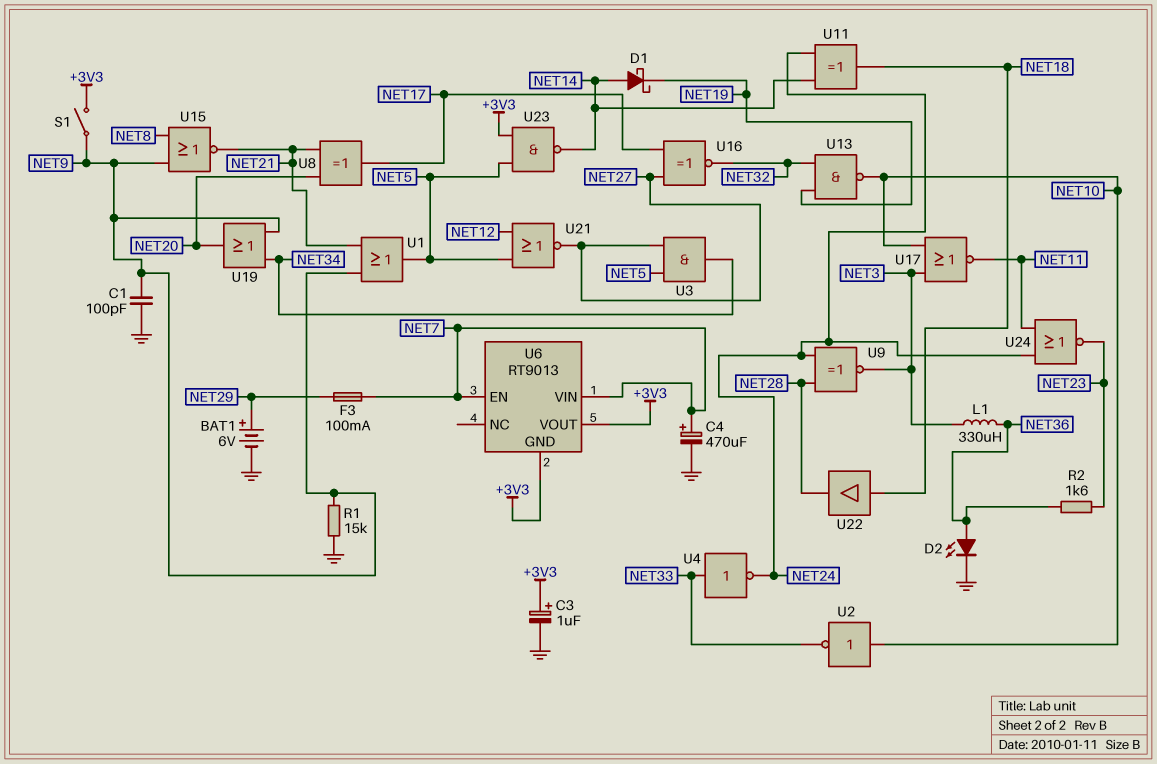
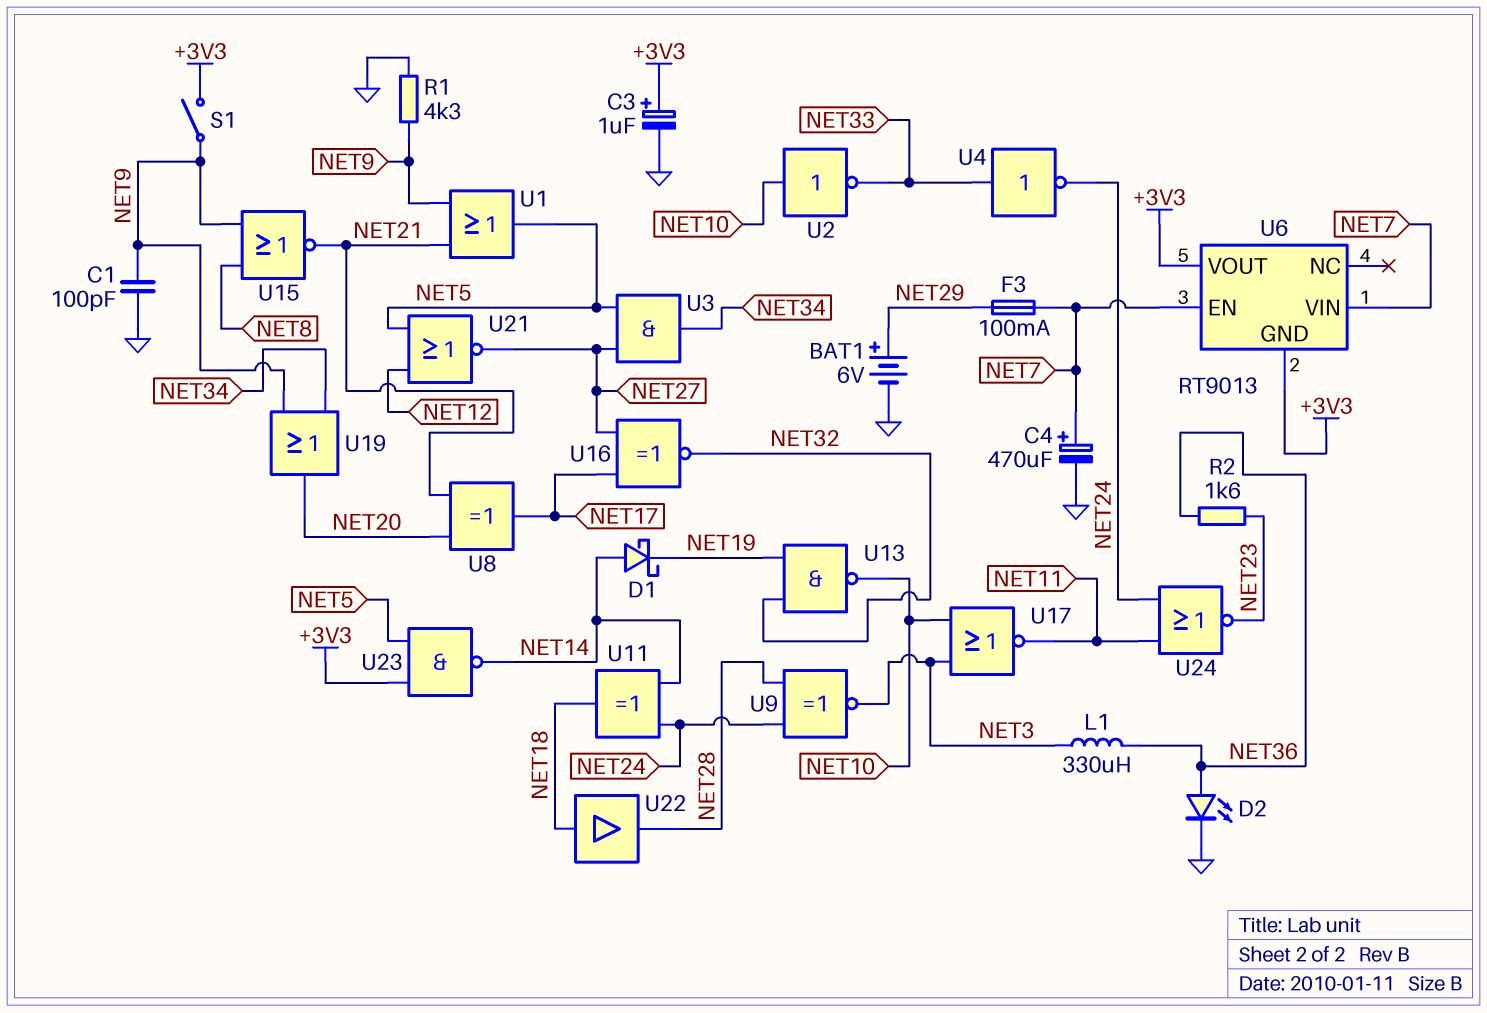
R1: 15k (GND, NET9) -> 4.3k (GND, NET9)

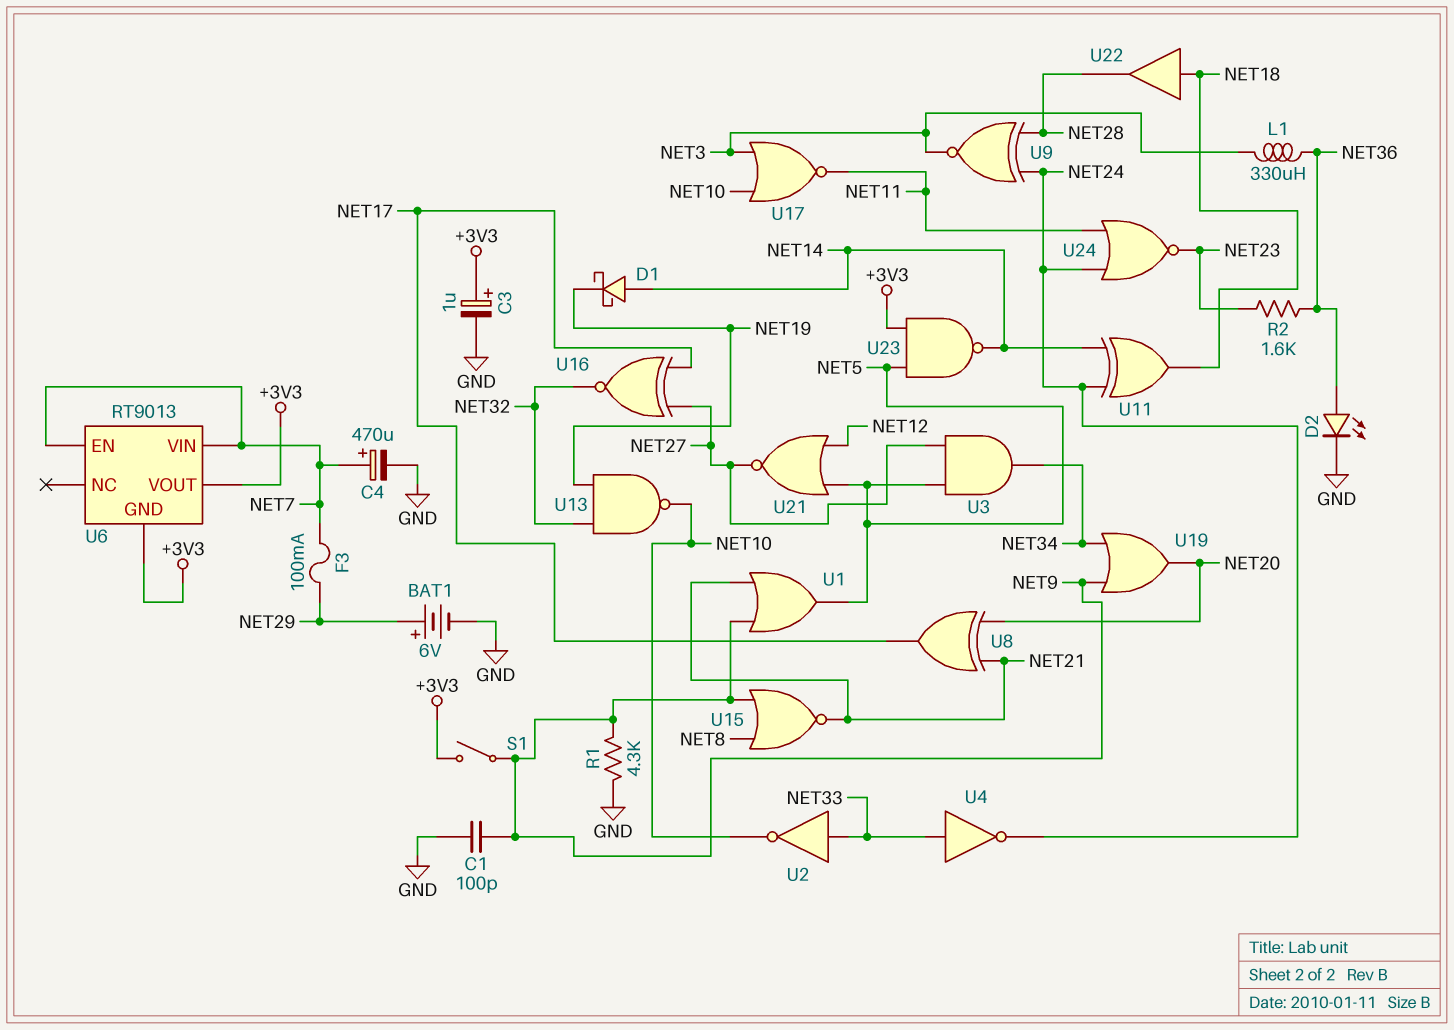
U2: NOT (in NET10, out NET33) -> NOT (in NET33, out NET10)

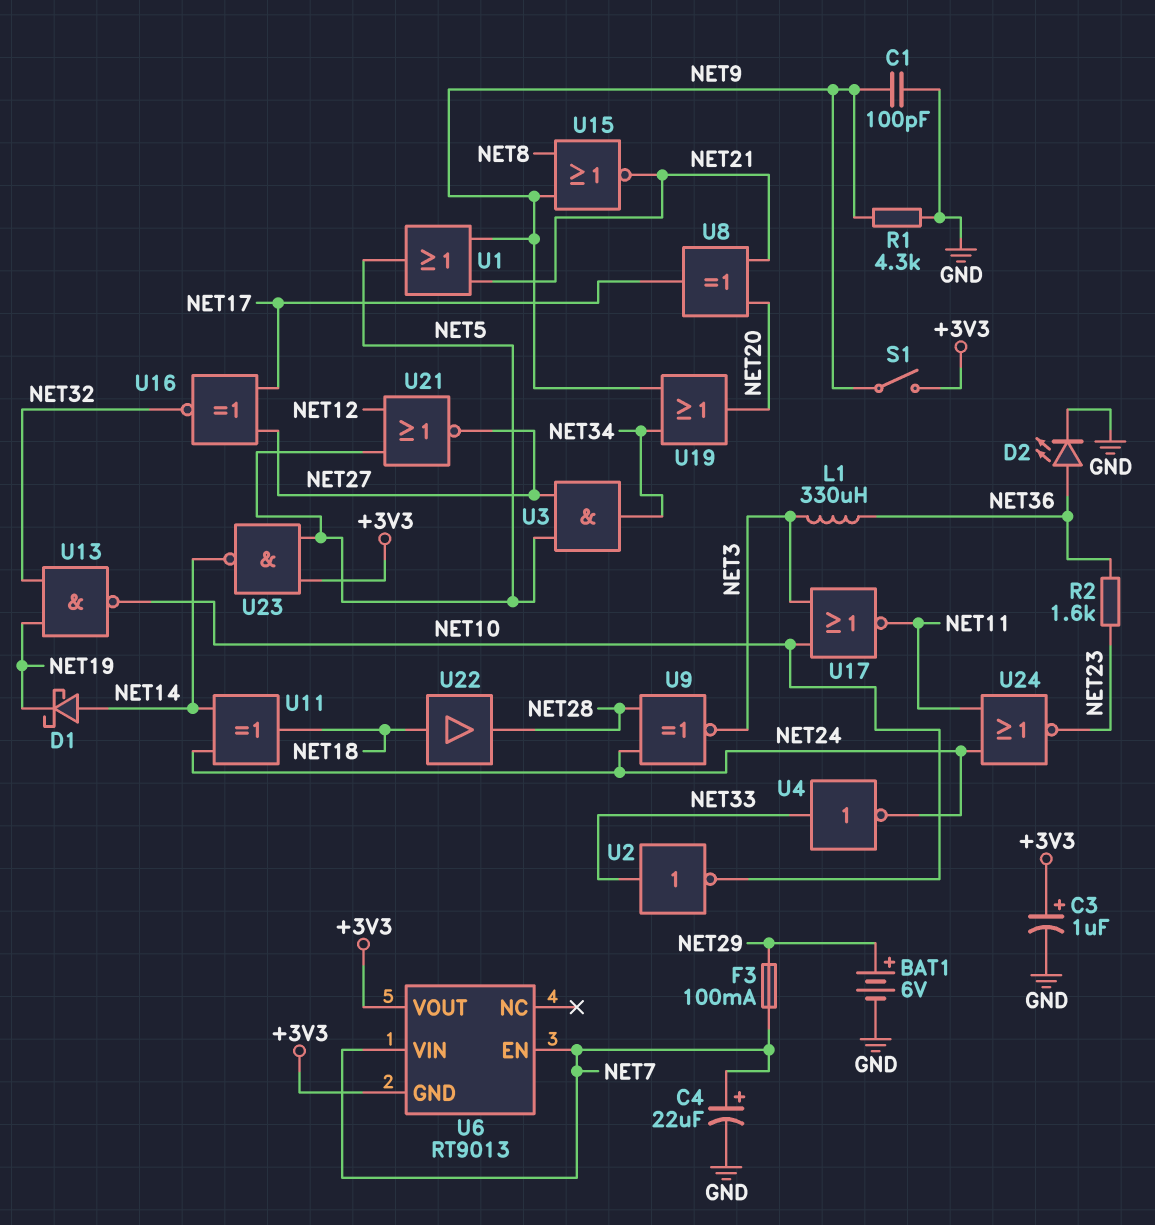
C4: 470uF (plus NET7, minus GND) -> 22uF (plus NET7, minus GND)

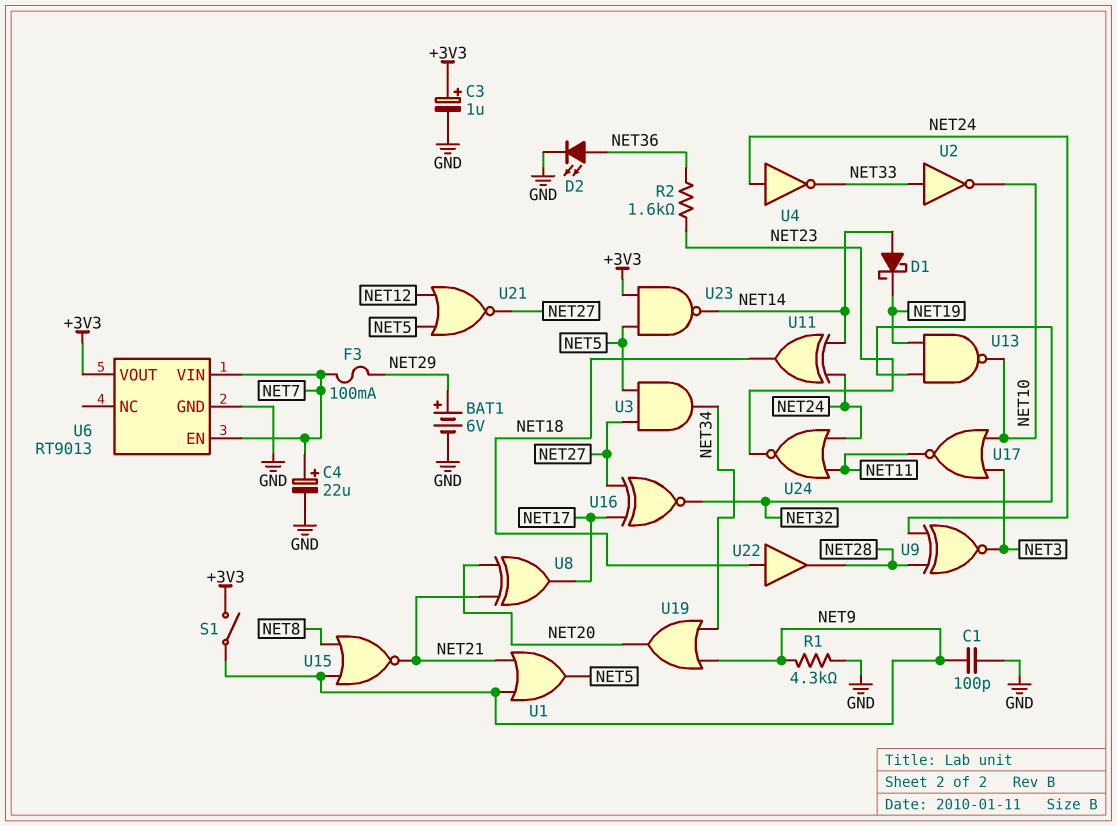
L1: 330uH (NET3, NET36) -> none
U4: NOT (in NET33, out NET24) -> NOT (in NET24, out NET33)
U6 pin GND: +3V3 -> GND

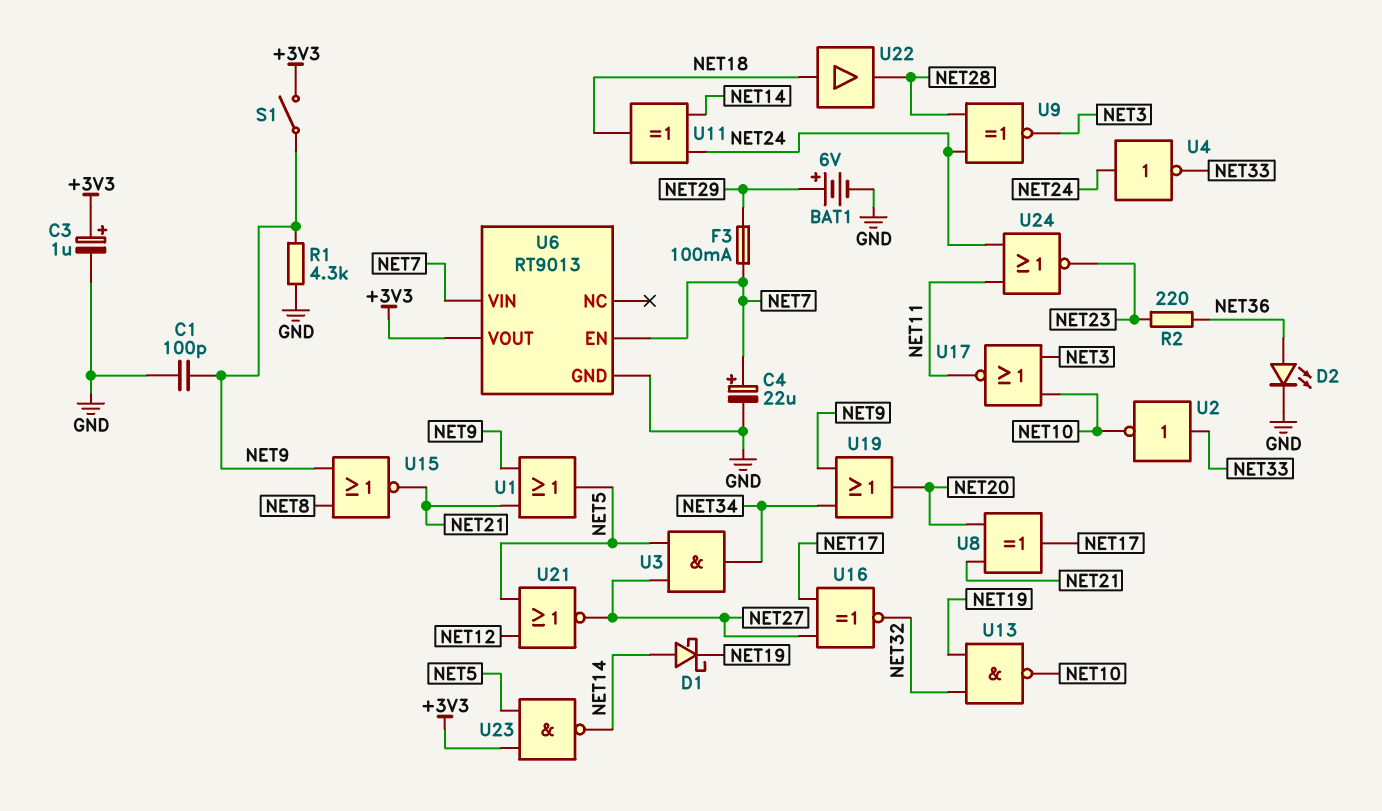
R2: 1.6k (NET23, NET36) -> 220 (NET23, NET36)

